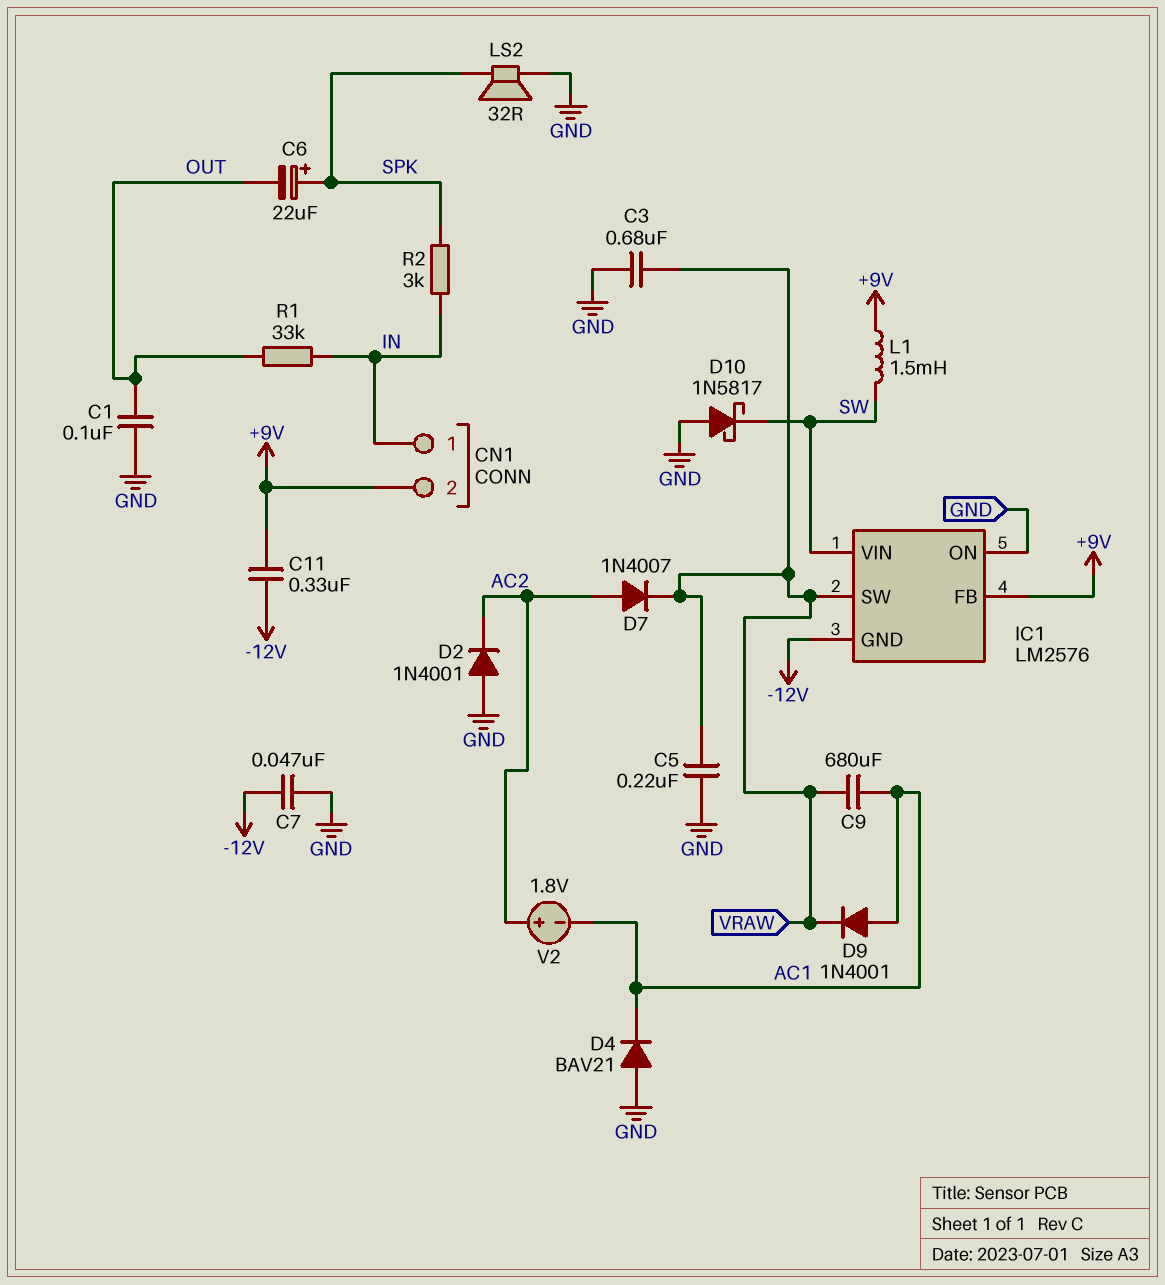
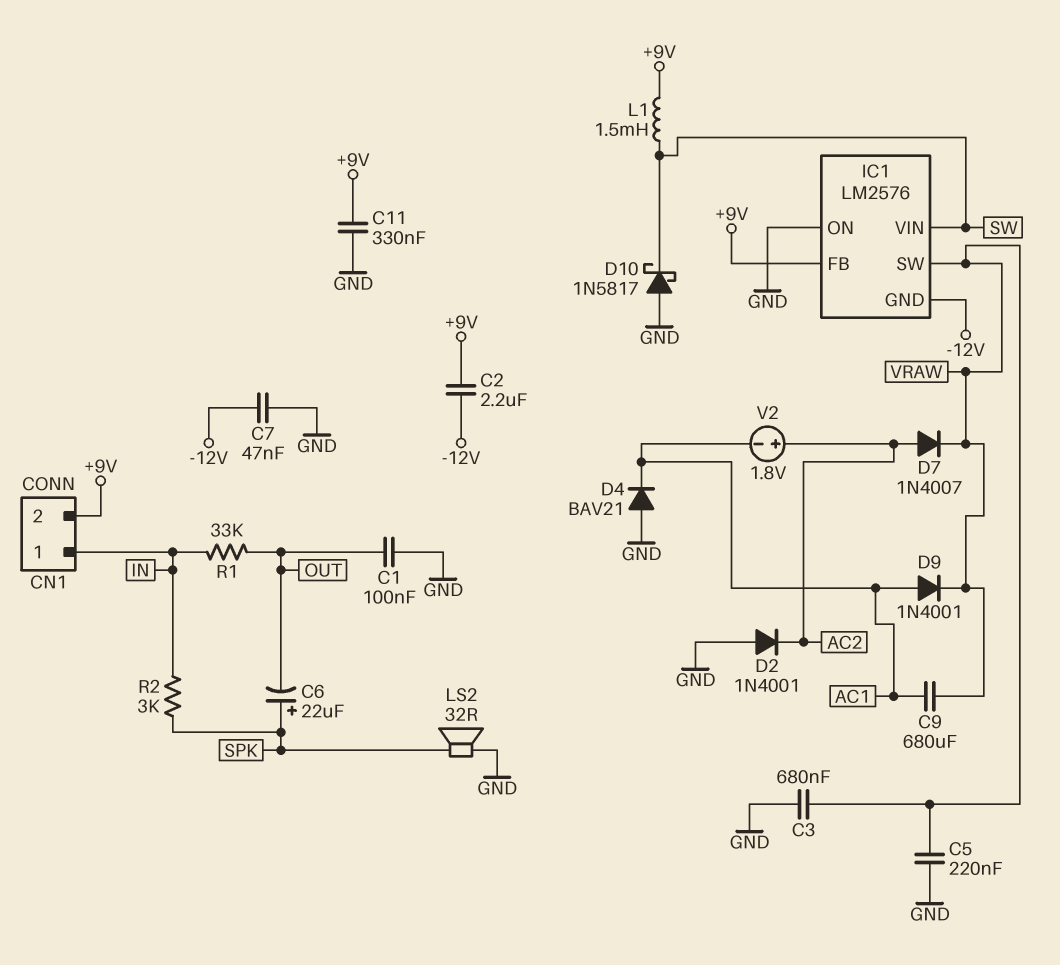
C2: none -> 2.2uF (+9V, -12V)
C11: 330nF (+9V, -12V) -> 330nF (+9V, GND)

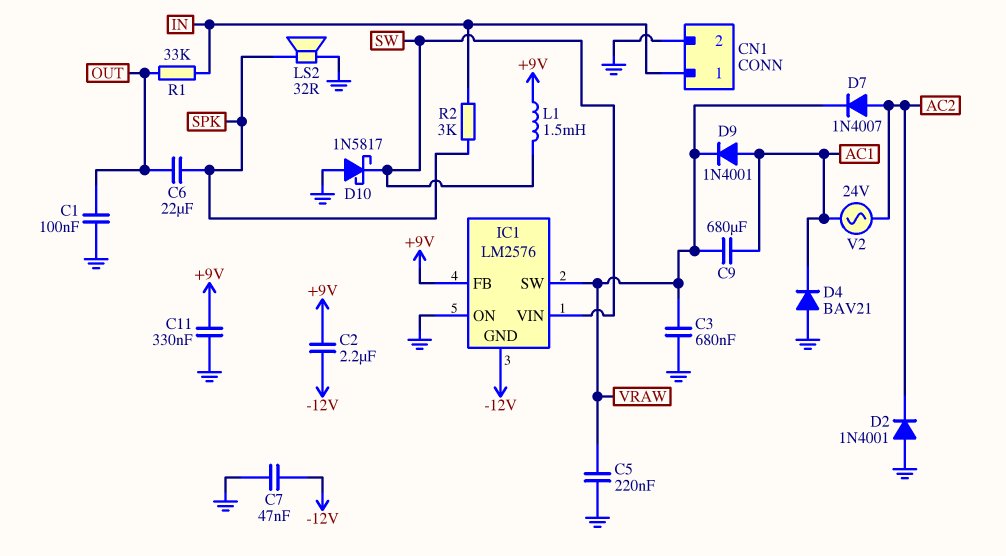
C6: 22uF (plus SPK, minus OUT) -> 22uF (OUT, SPK)
CN1 pin 2: +9V -> GND
V2: 1.8V (plus AC2, minus AC1) -> AC 24V (AC1, AC2)

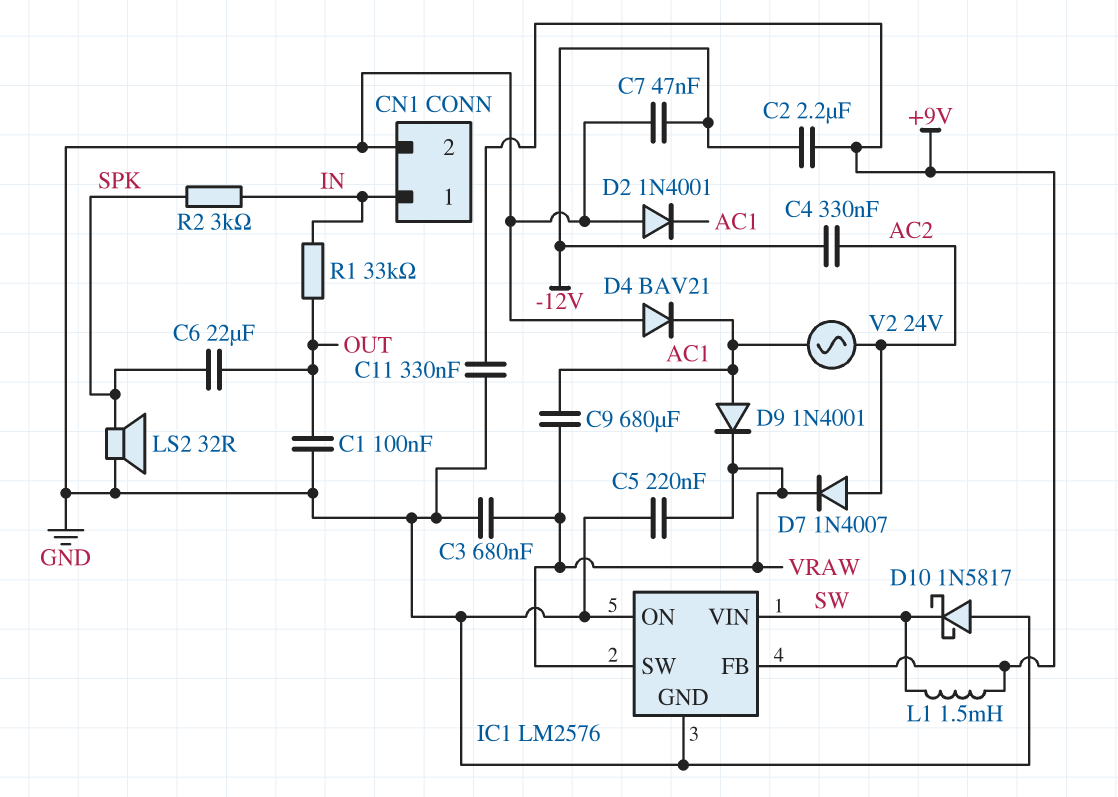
C4: none -> 330nF (-12V, AC2)
D2: diode 1N4001 (A GND, K AC2) -> diode 1N4001 (A GND, K AC1)
IC1 pin GND: -12V -> GND

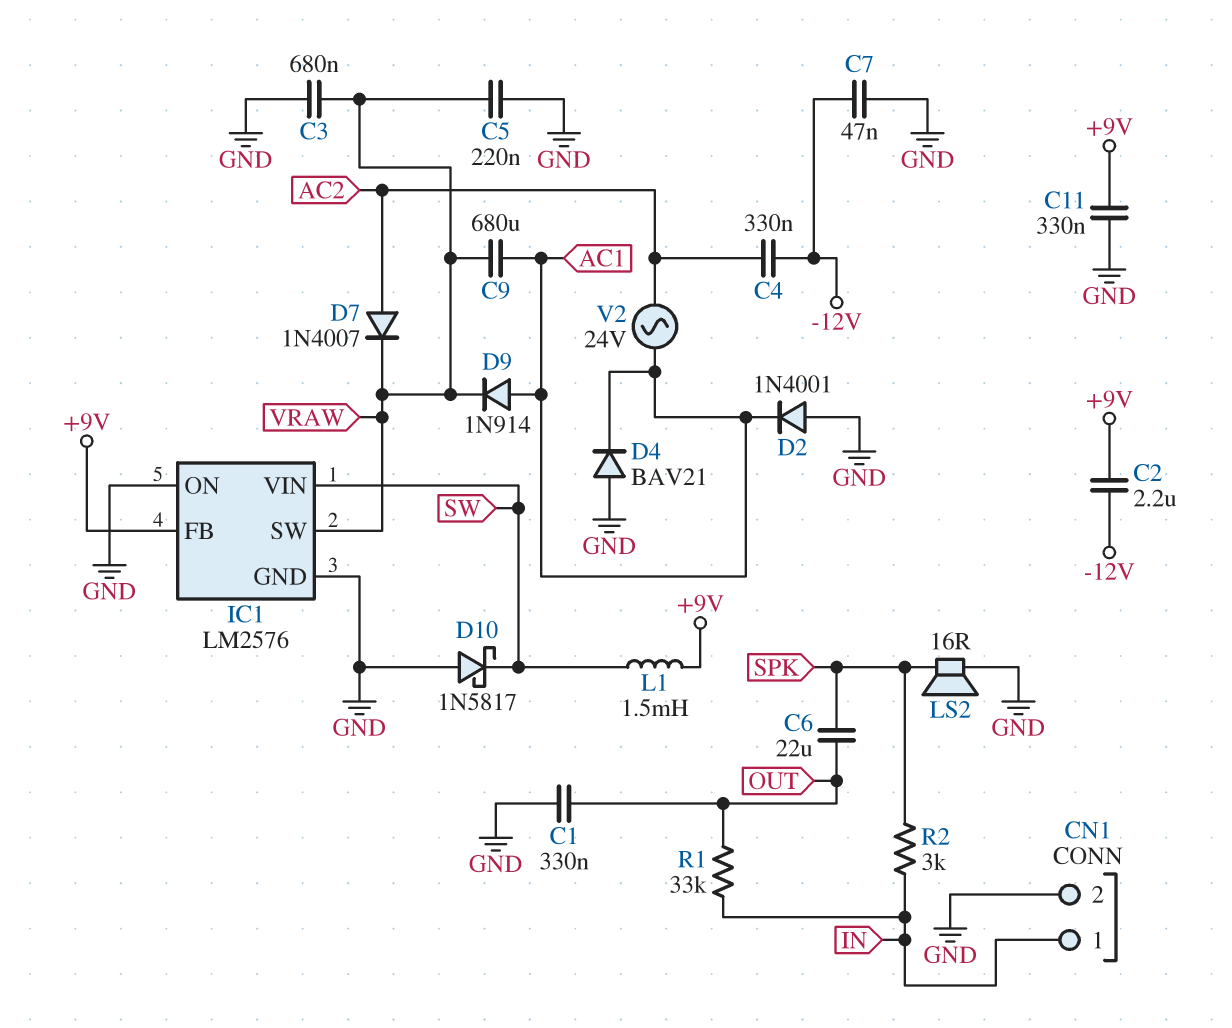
C1: 100nF (GND, OUT) -> 330nF (GND, OUT)
D9: diode 1N4001 (A AC1, K VRAW) -> diode 1N914 (A AC1, K VRAW)
LS2: speaker 32R (GND, SPK) -> speaker 16R (GND, SPK)

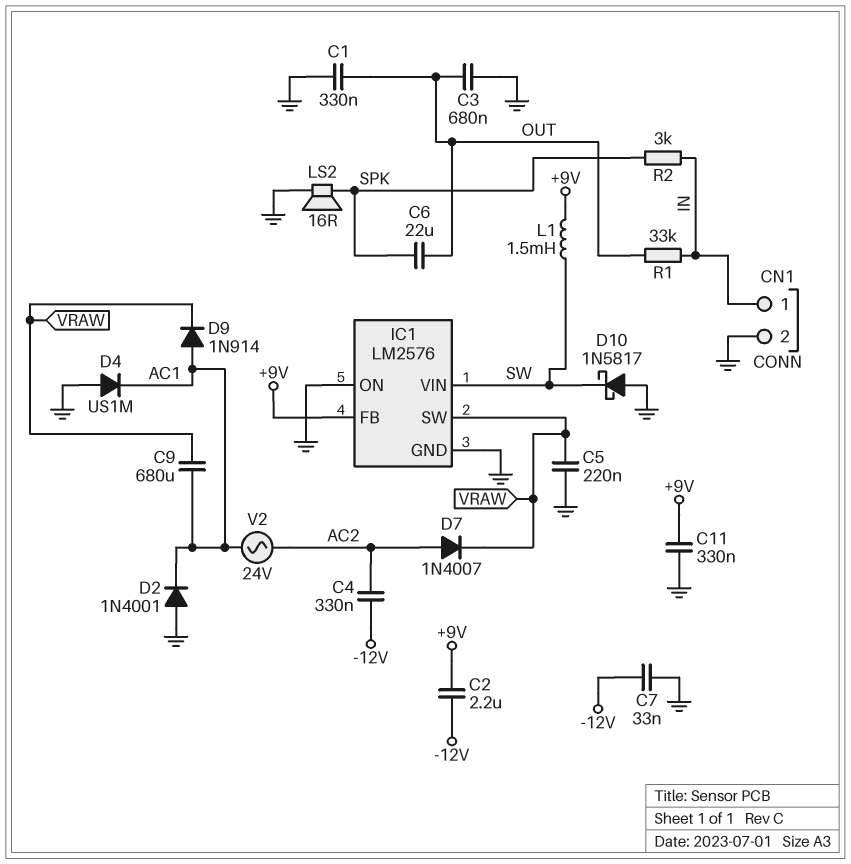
C3: 680nF (GND, VRAW) -> 680nF (GND, OUT)
C7: 47nF (-12V, GND) -> 33nF (-12V, GND)
D4: diode BAV21 (A GND, K AC1) -> diode US1M (A GND, K AC1)

